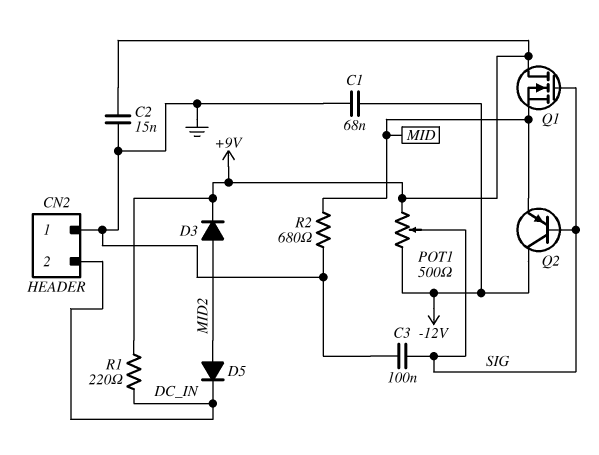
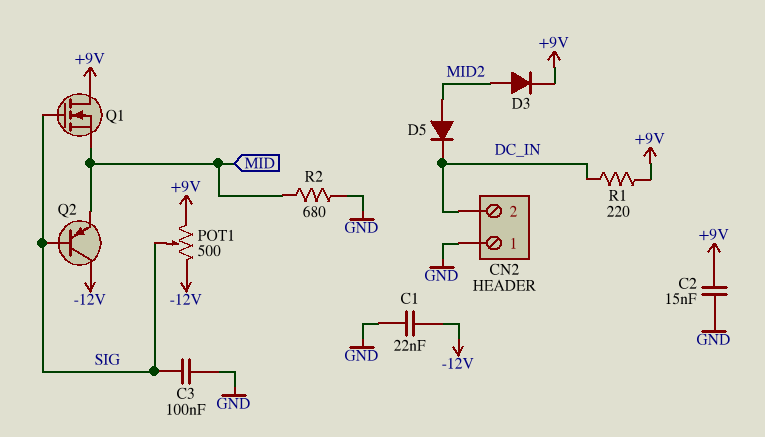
C1: 68nF (-12V, GND) -> 22nF (-12V, GND)

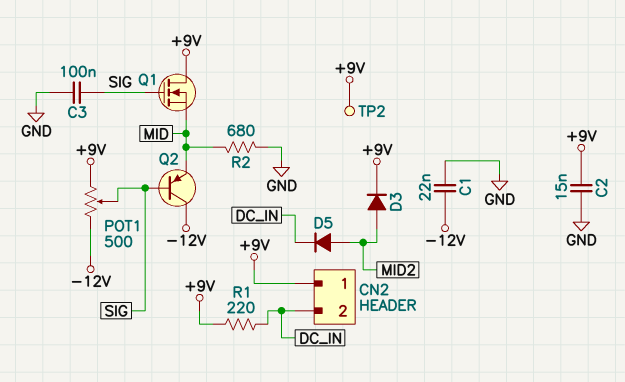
CN2 pin 1: GND -> +9V
TP2: none -> test point (+9V)

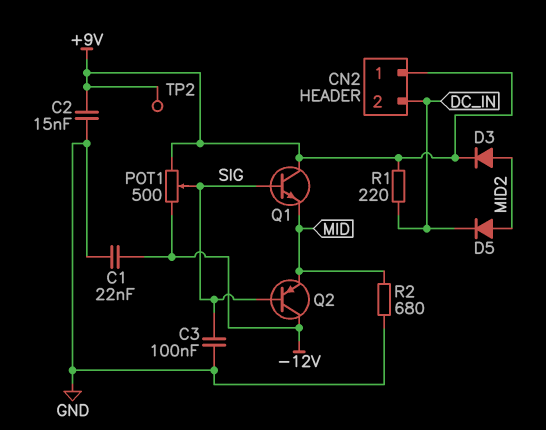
Q1: NMOS (G SIG, D +9V, S MID) -> NPN (B SIG, C +9V, E MID)

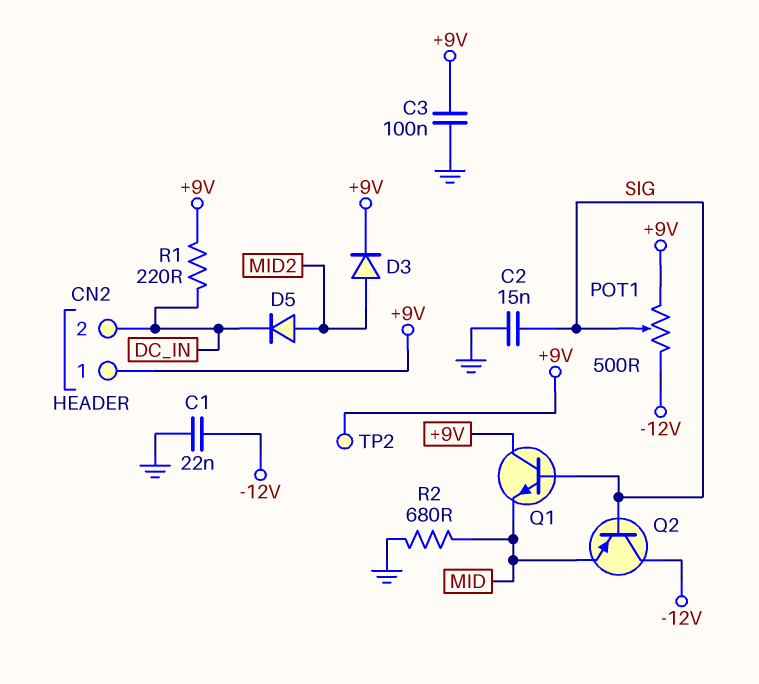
C2: 15nF (+9V, GND) -> 15nF (GND, SIG)
C3: 100nF (GND, SIG) -> 100nF (+9V, GND)

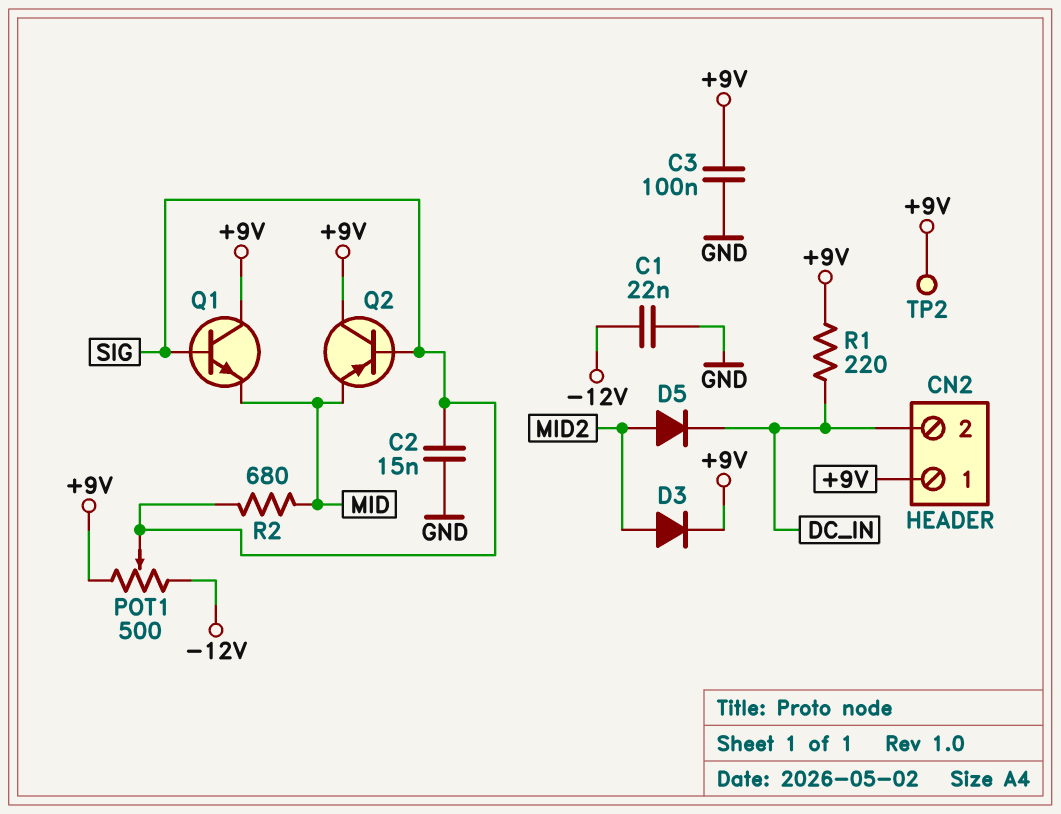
Q2: PNP (B SIG, C -12V, E MID) -> PNP (B SIG, C +9V, E MID)
R2: 680 (GND, MID) -> 680 (MID, SIG)

